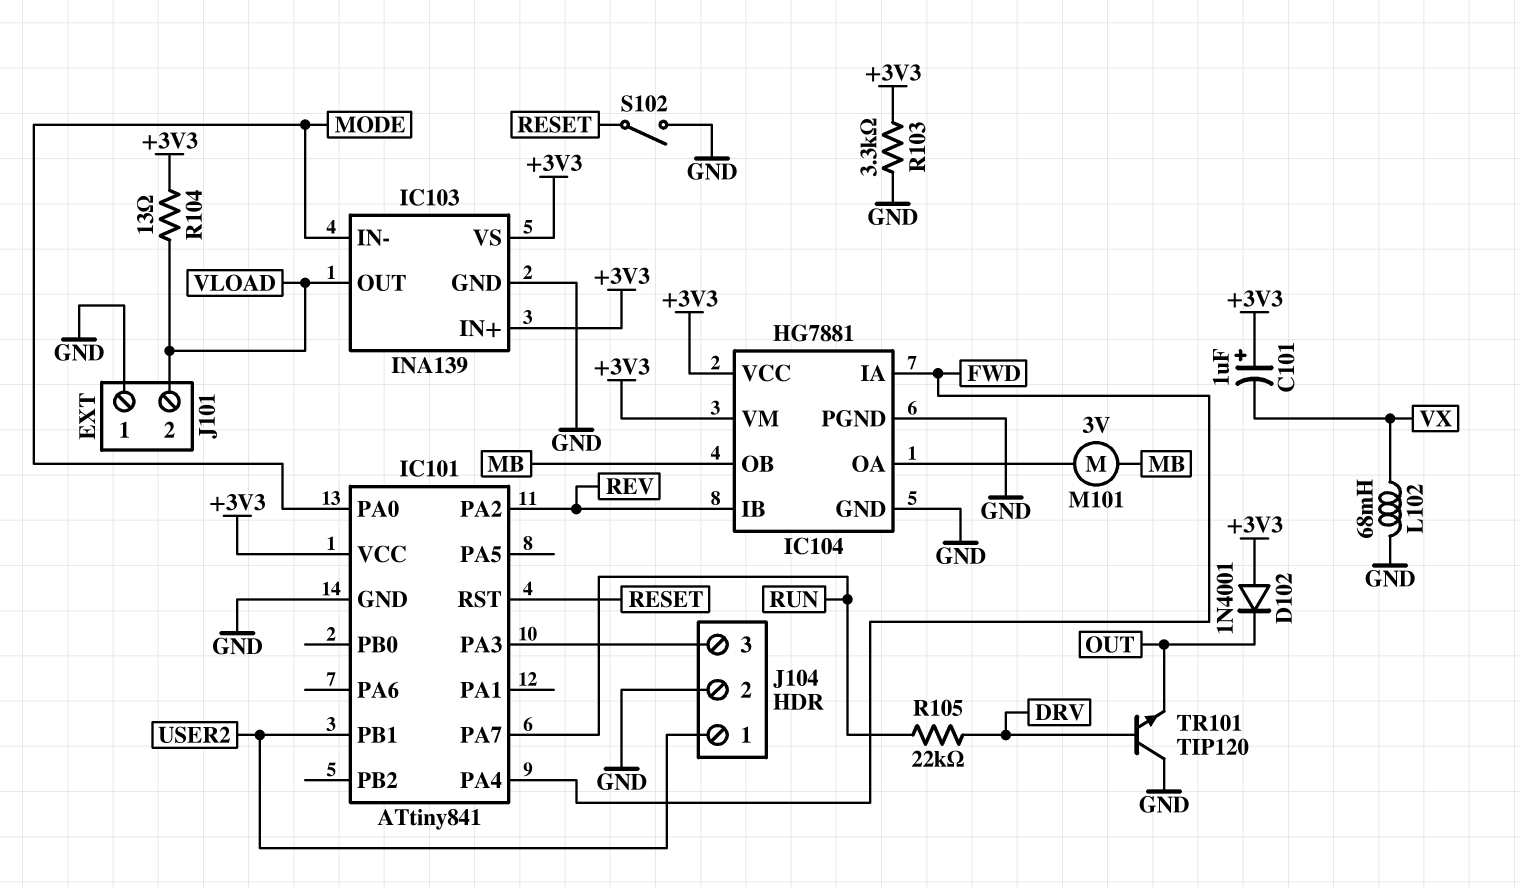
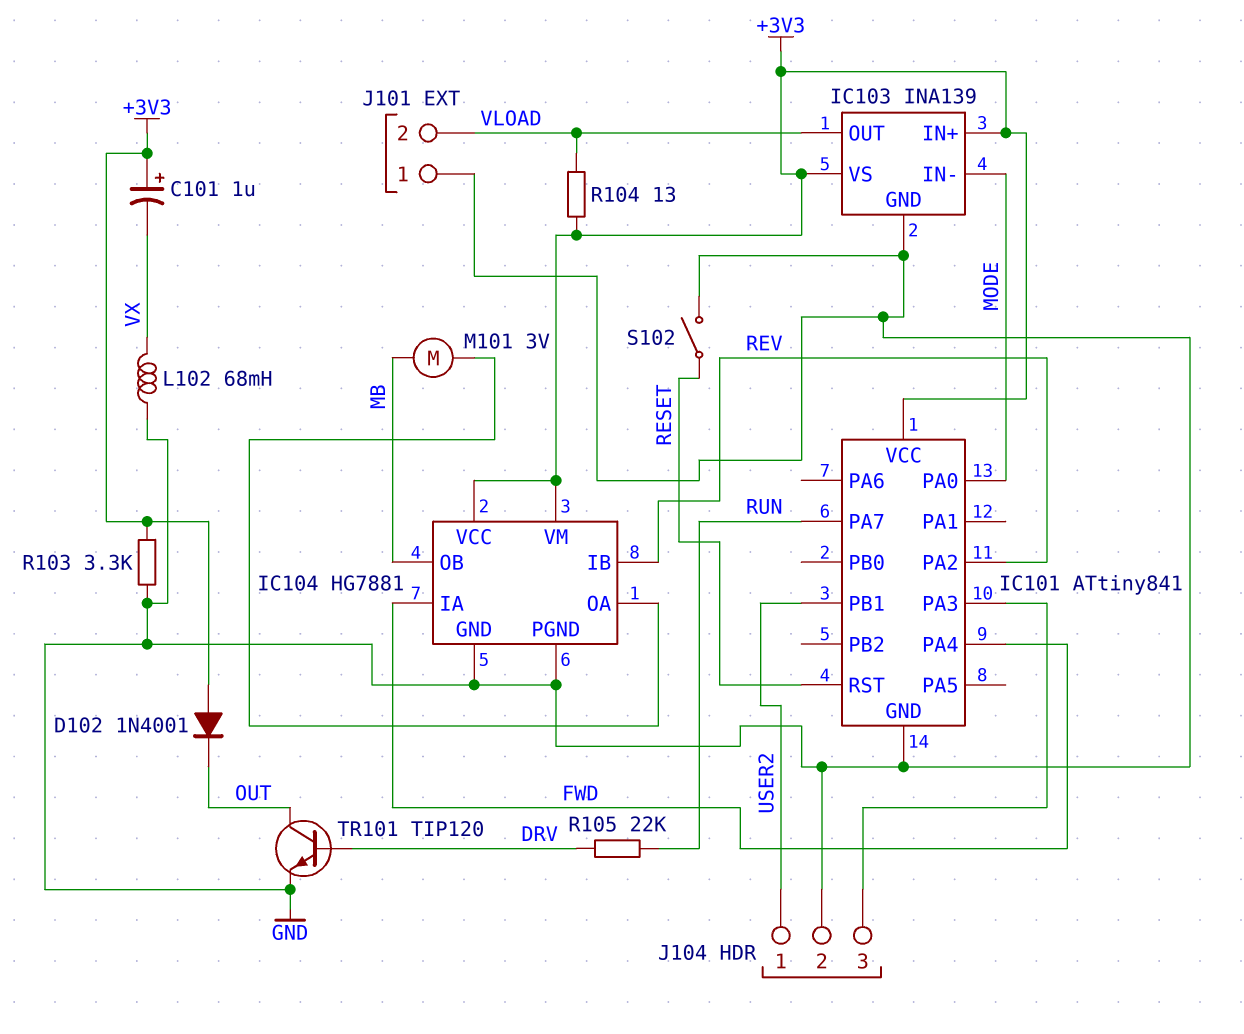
TR101: NPN TIP120 (B DRV, C GND, E OUT) -> NPN TIP120 (B DRV, C OUT, E GND)

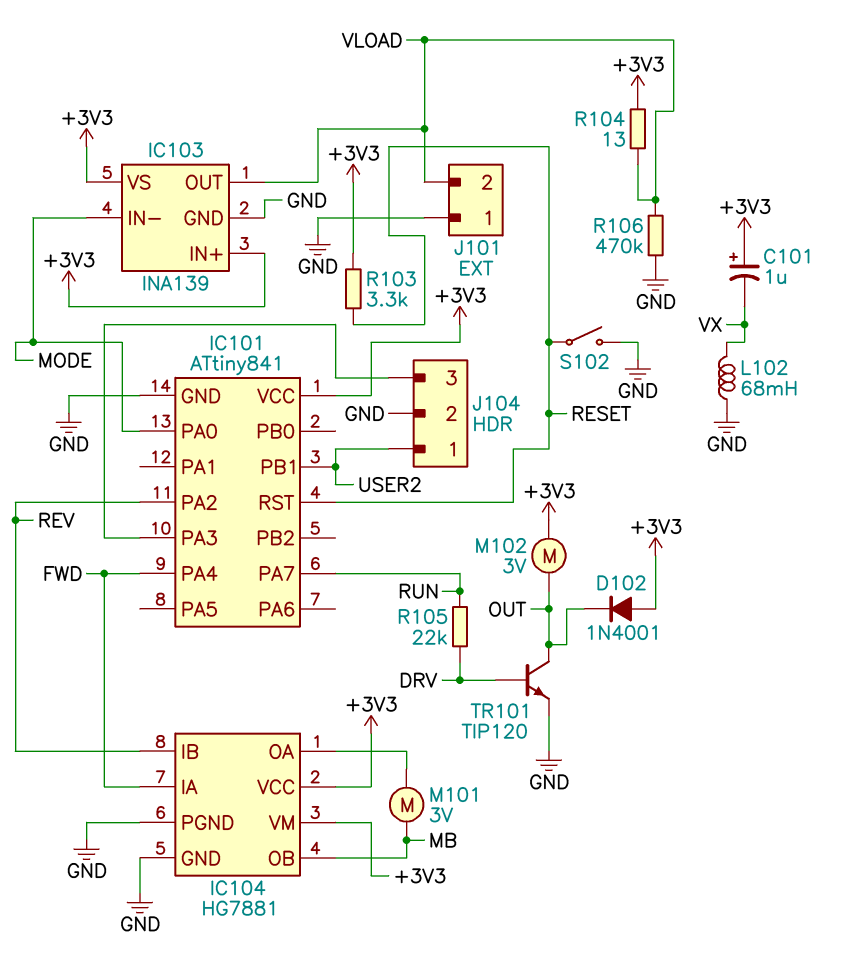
M102: none -> motor 3V (+3V3, OUT)
R103: 3.3k (+3V3, GND) -> 3.3k (+3V3, RESET)
R106: none -> 470k (GND, VLOAD)

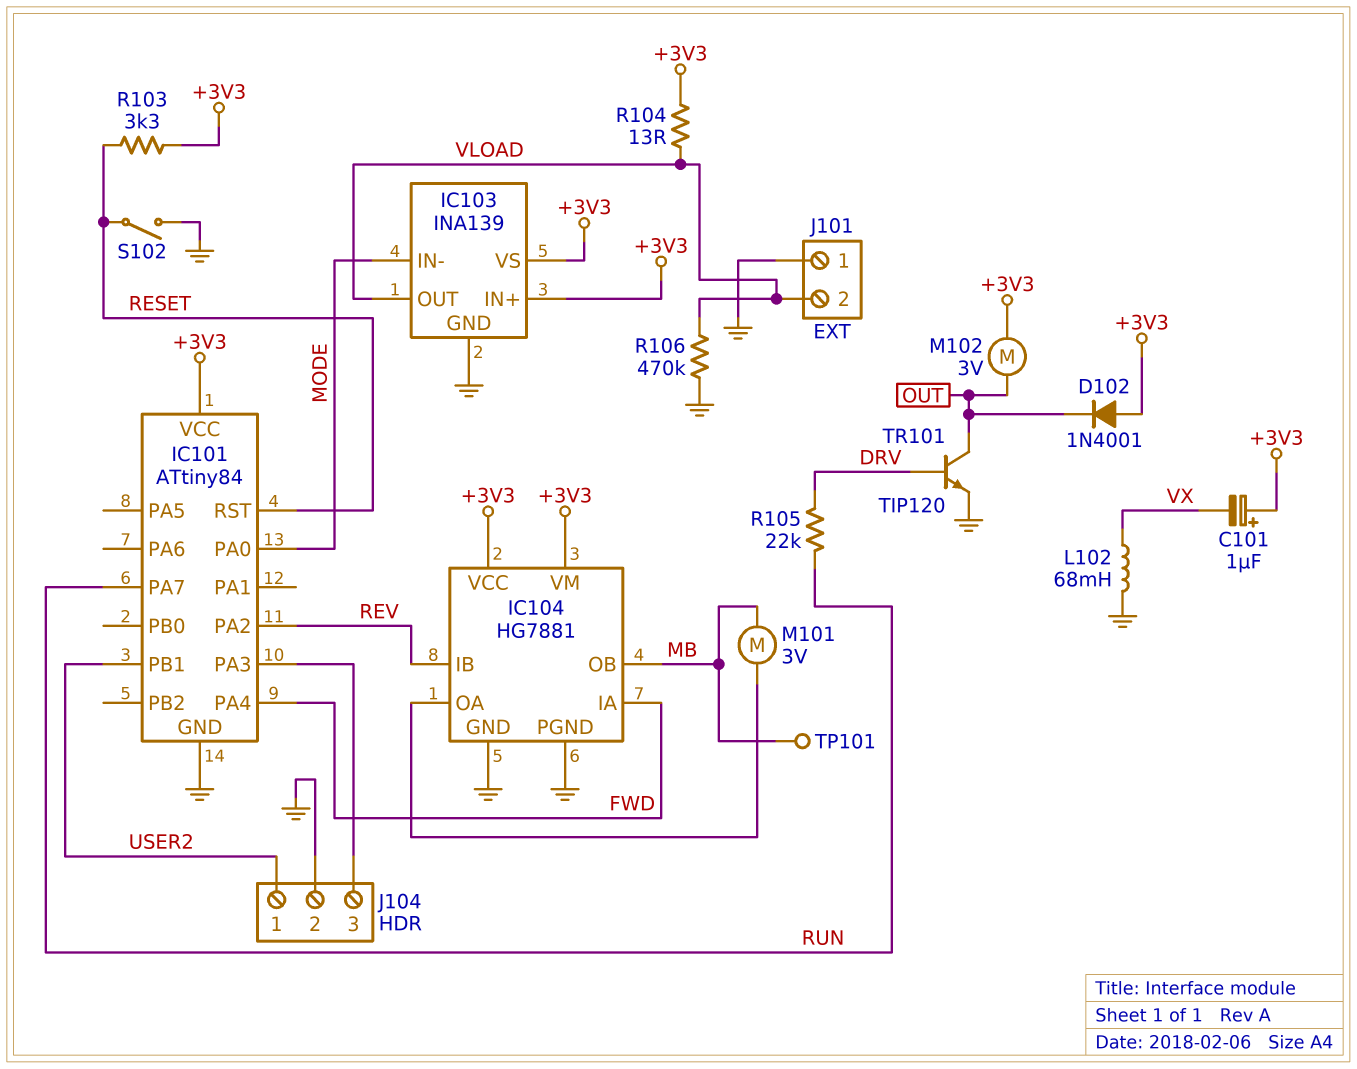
IC101: ATtiny841 -> ATtiny84
TP101: none -> test point (MB)

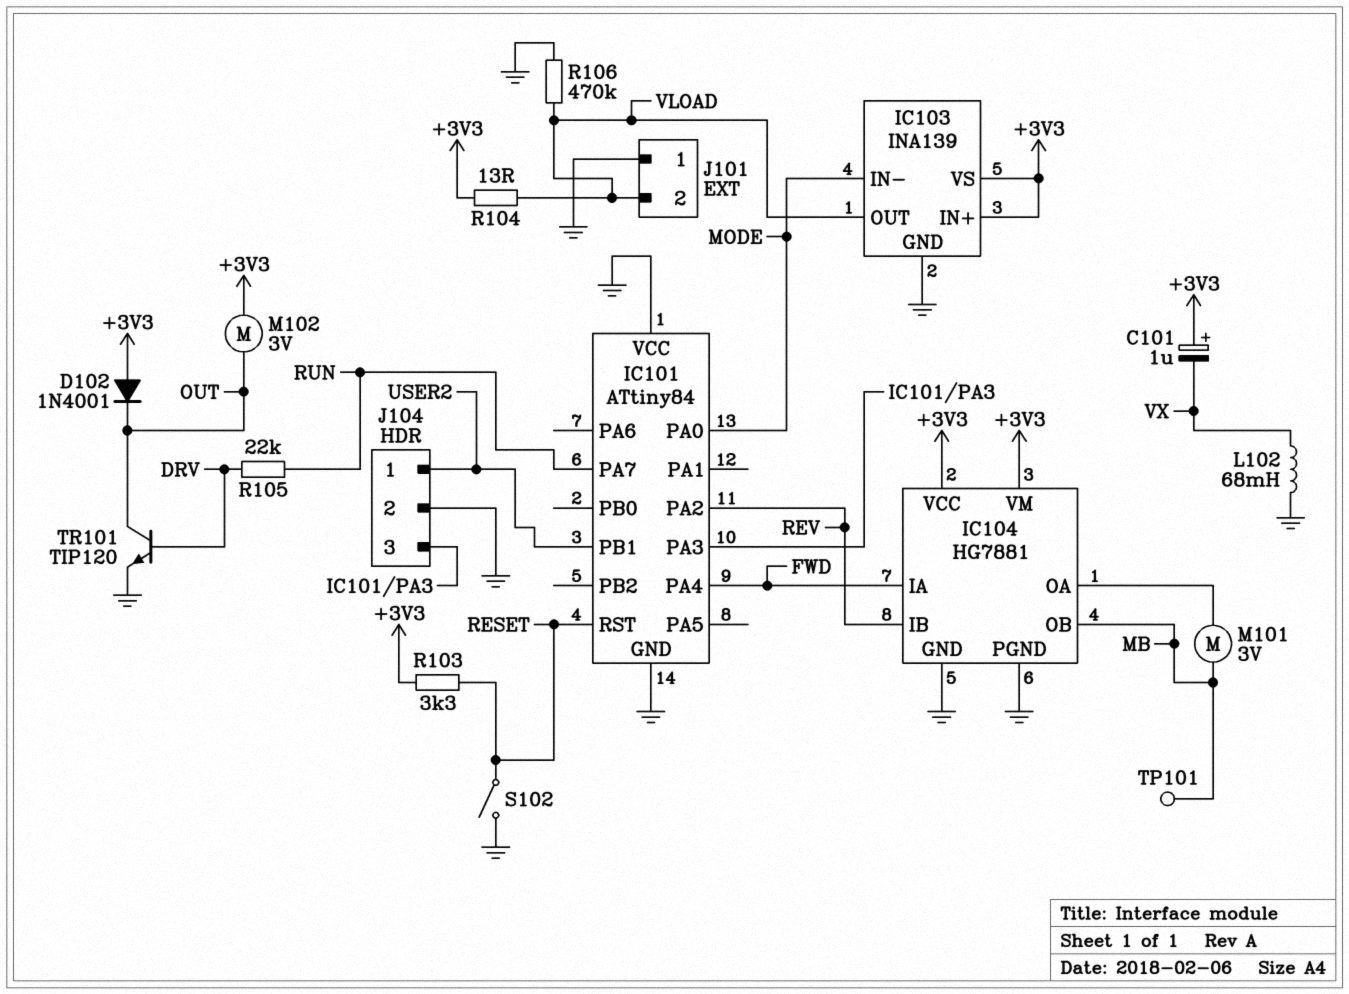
IC101 pin VCC: +3V3 -> GND

